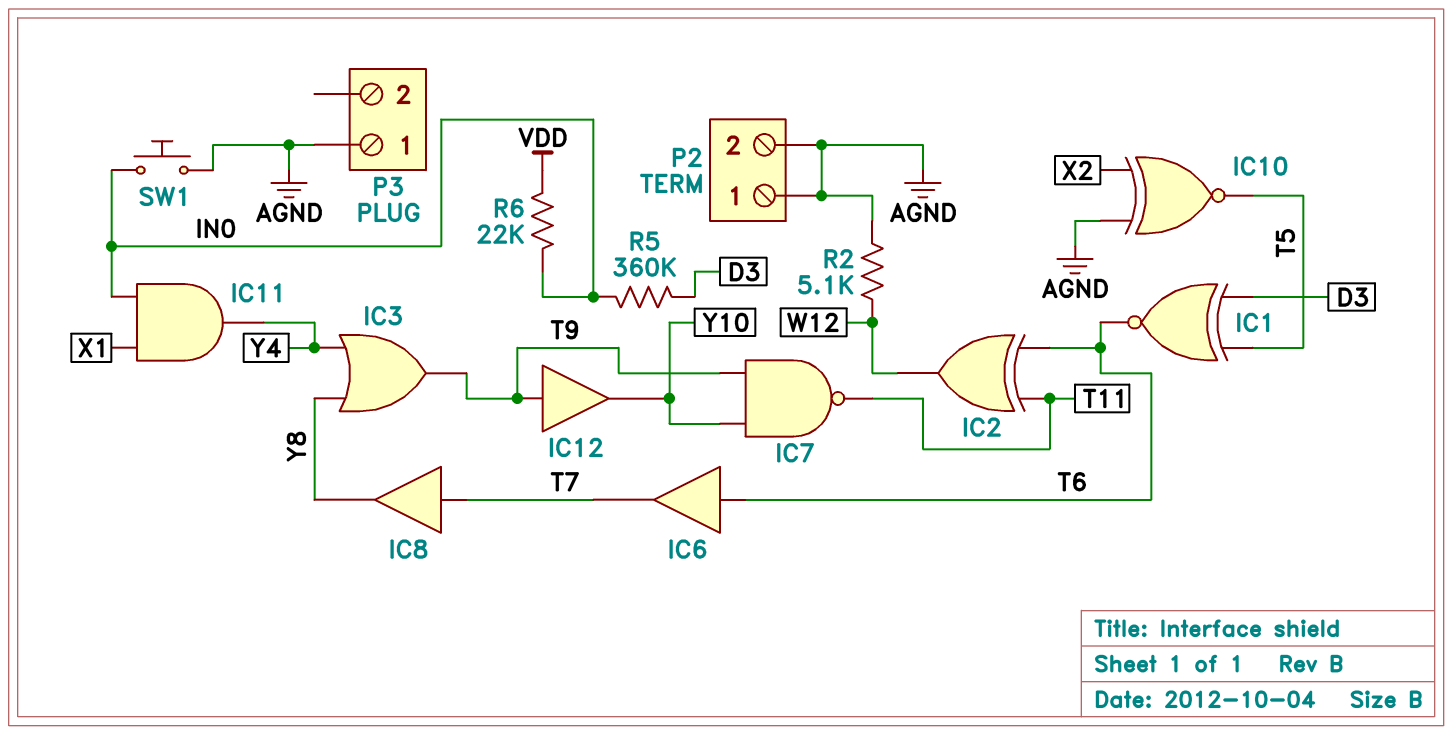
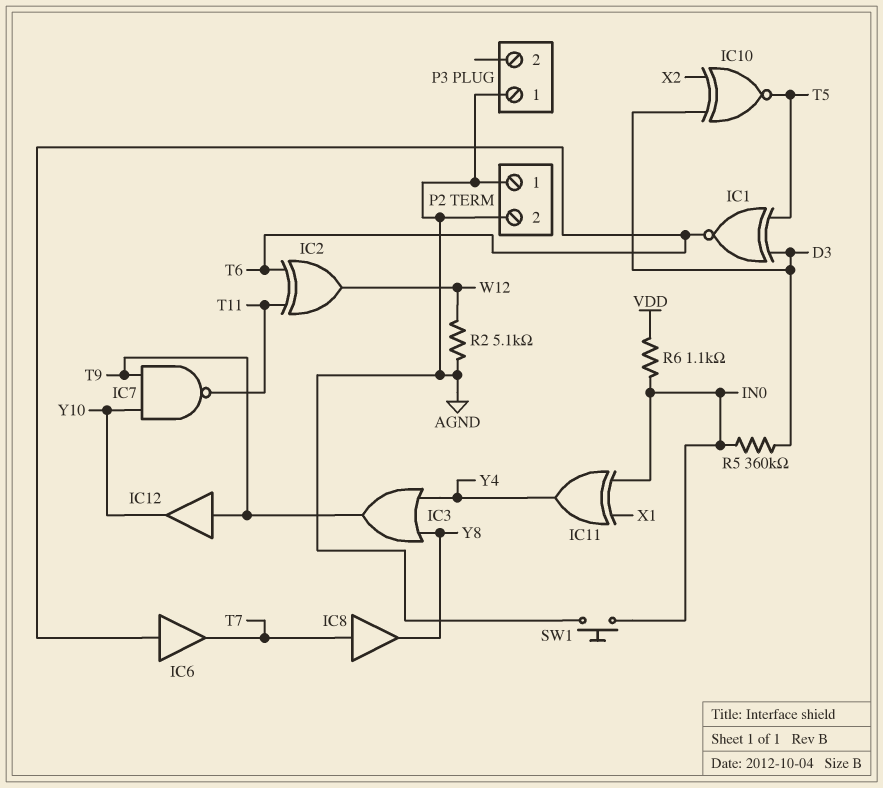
IC10: XNOR (in AGND, in X2, out T5) -> XNOR (in D3, in X2, out T5)
IC11: AND (in IN0, in X1, out Y4) -> XOR (in IN0, in X1, out Y4)
R6: 22k (IN0, VDD) -> 1.1k (IN0, VDD)

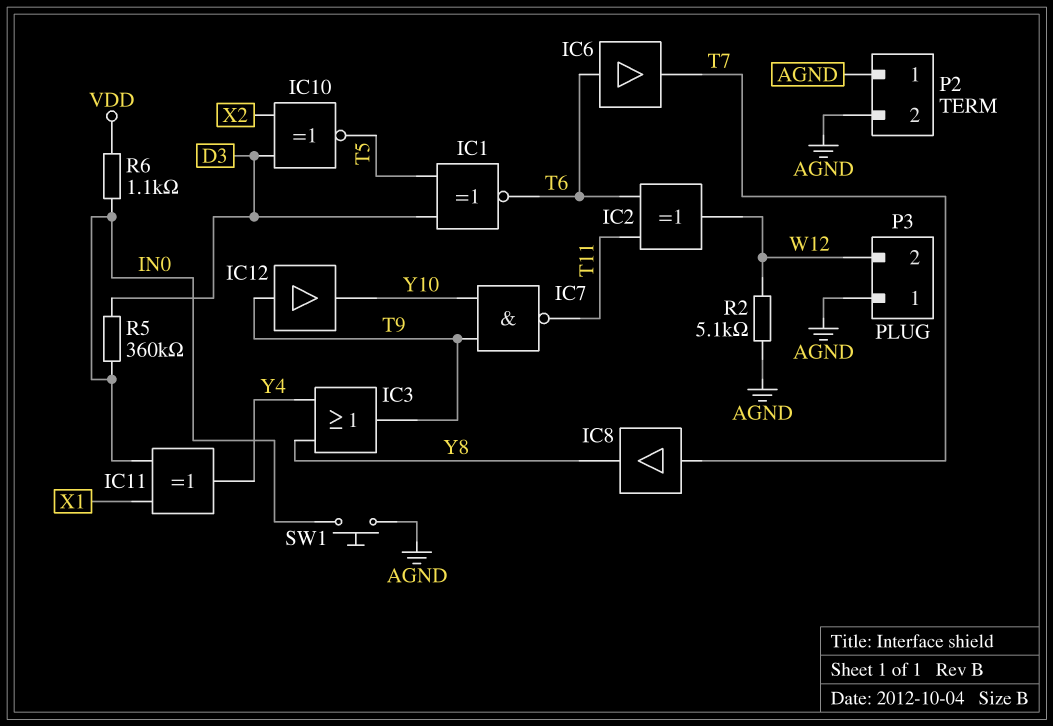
P3 pin 2: none -> W12

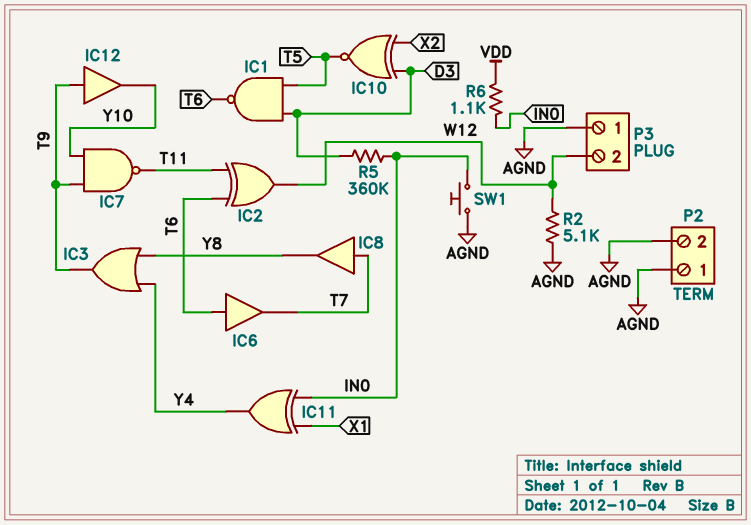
IC1: XNOR (in D3, in T5, out T6) -> NAND (in D3, in T5, out T6)

